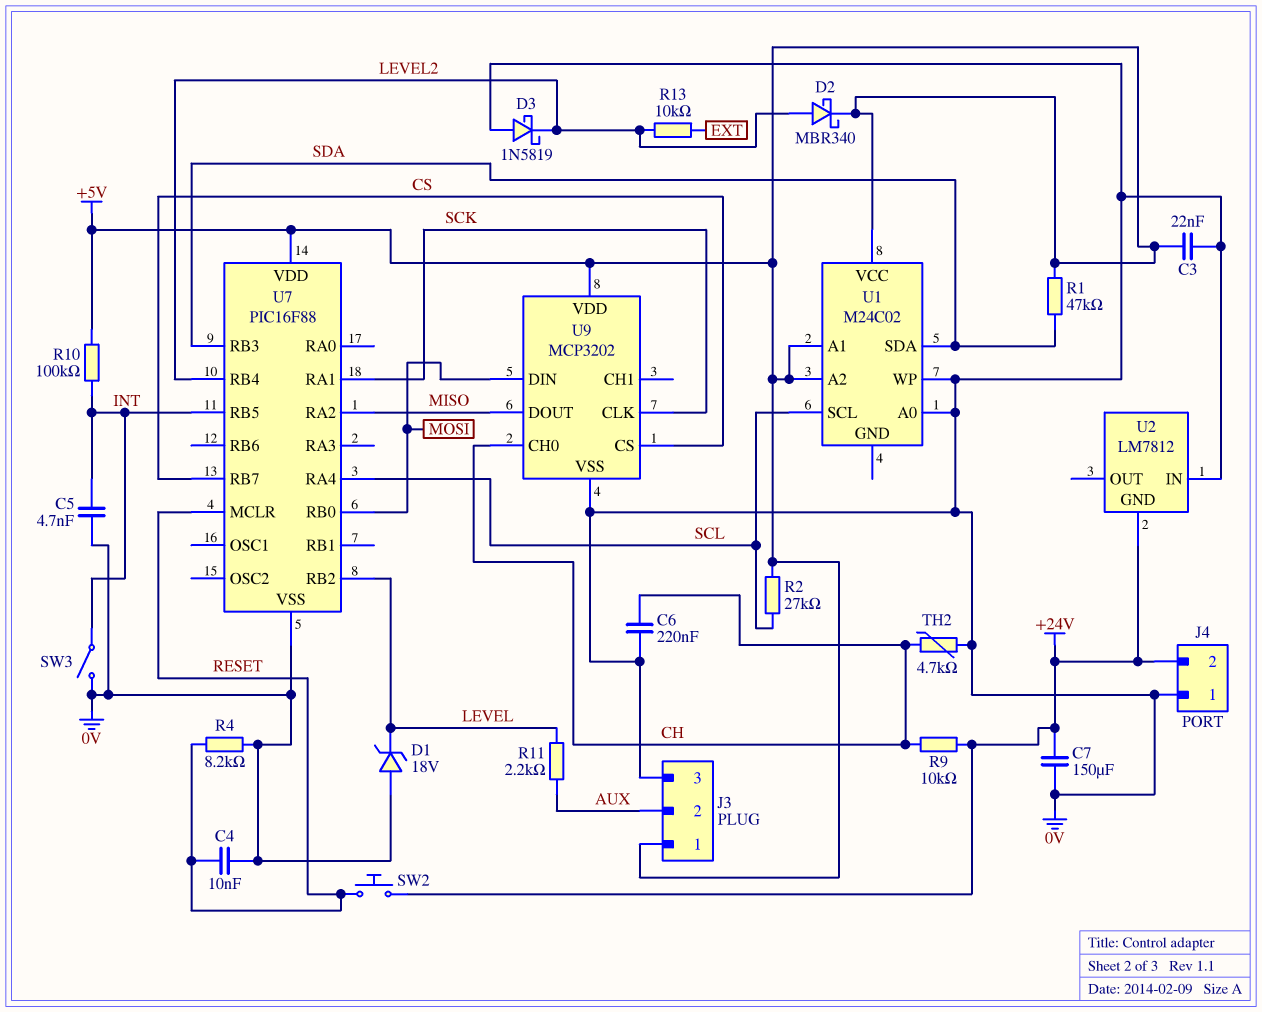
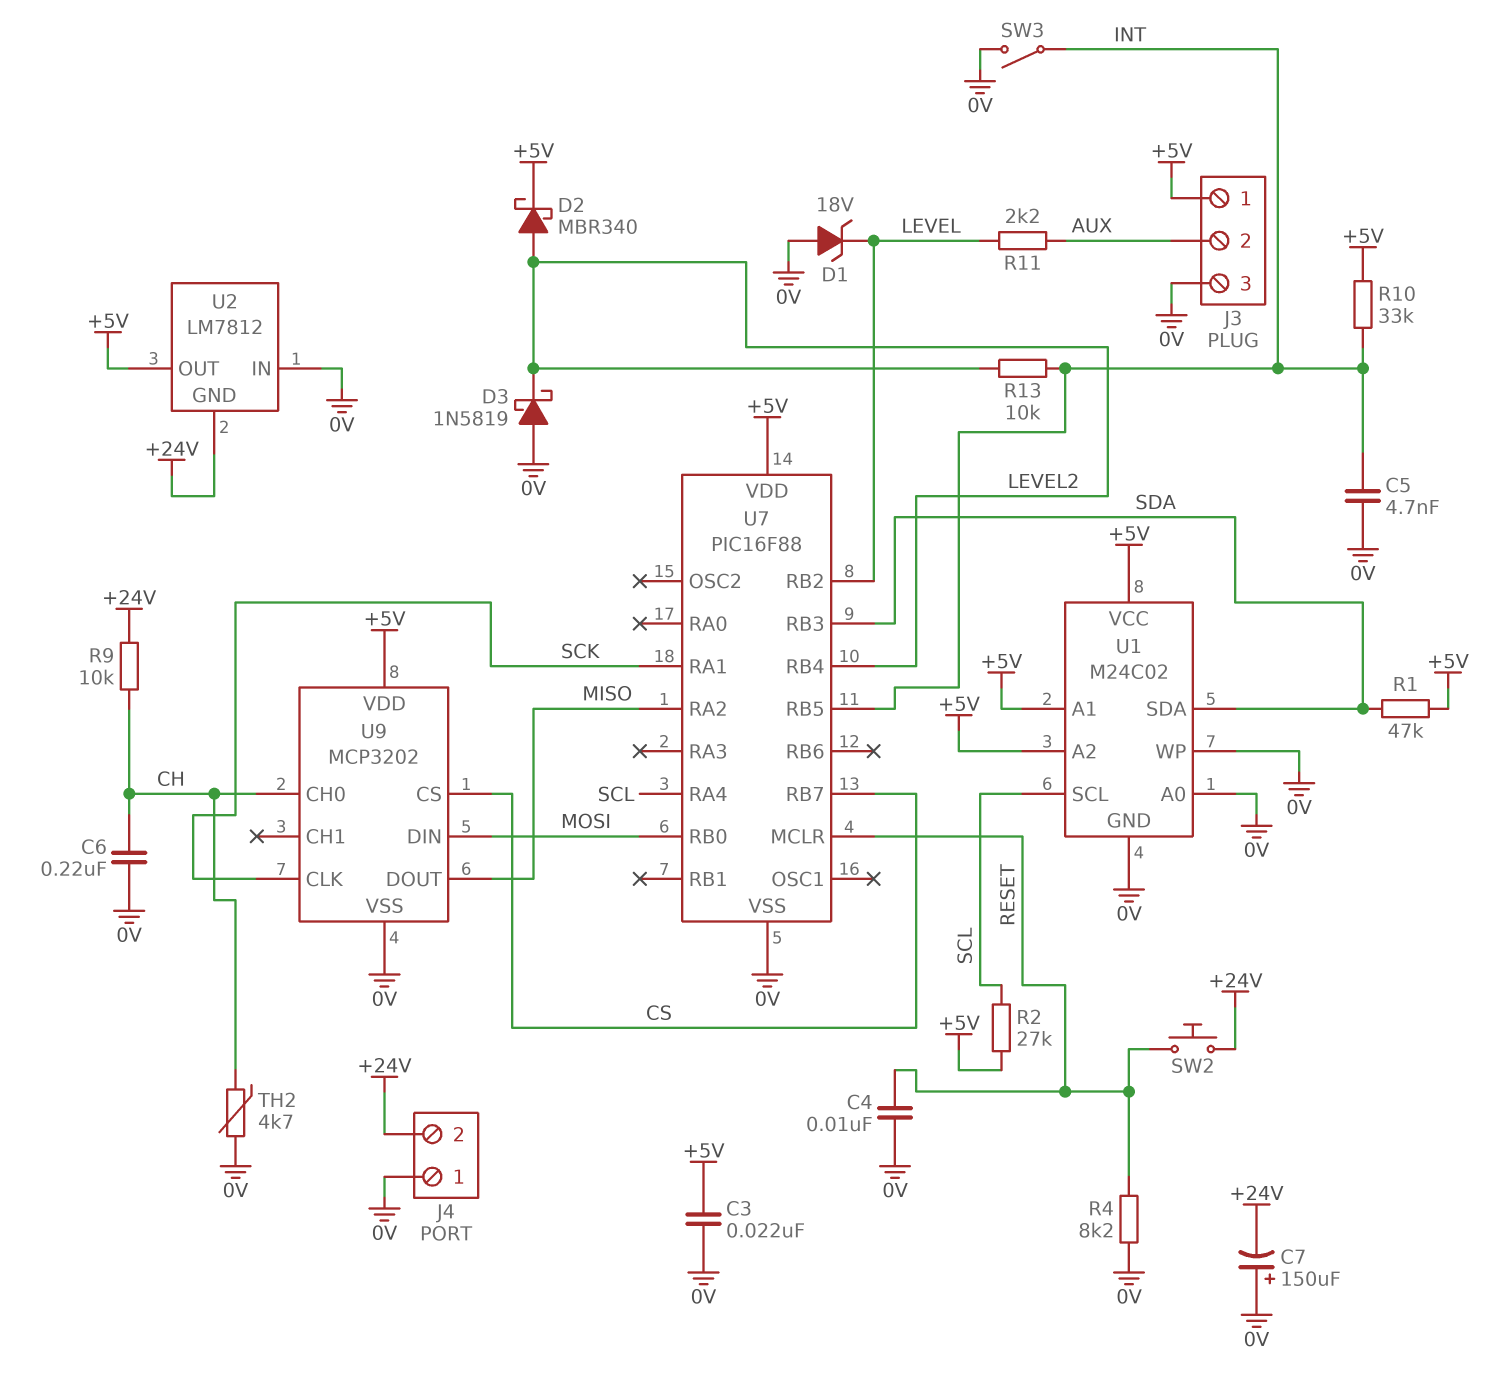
C7: 150uF (+24V, 0V) -> 150uF (plus 0V, minus +24V)
R10: 100k (+5V, INT) -> 33k (+5V, INT)
R13: 10k (EXT, LEVEL2) -> 10k (INT, LEVEL2)
U1 pin GND: none -> 0V
U2 pin OUT: none -> +5V

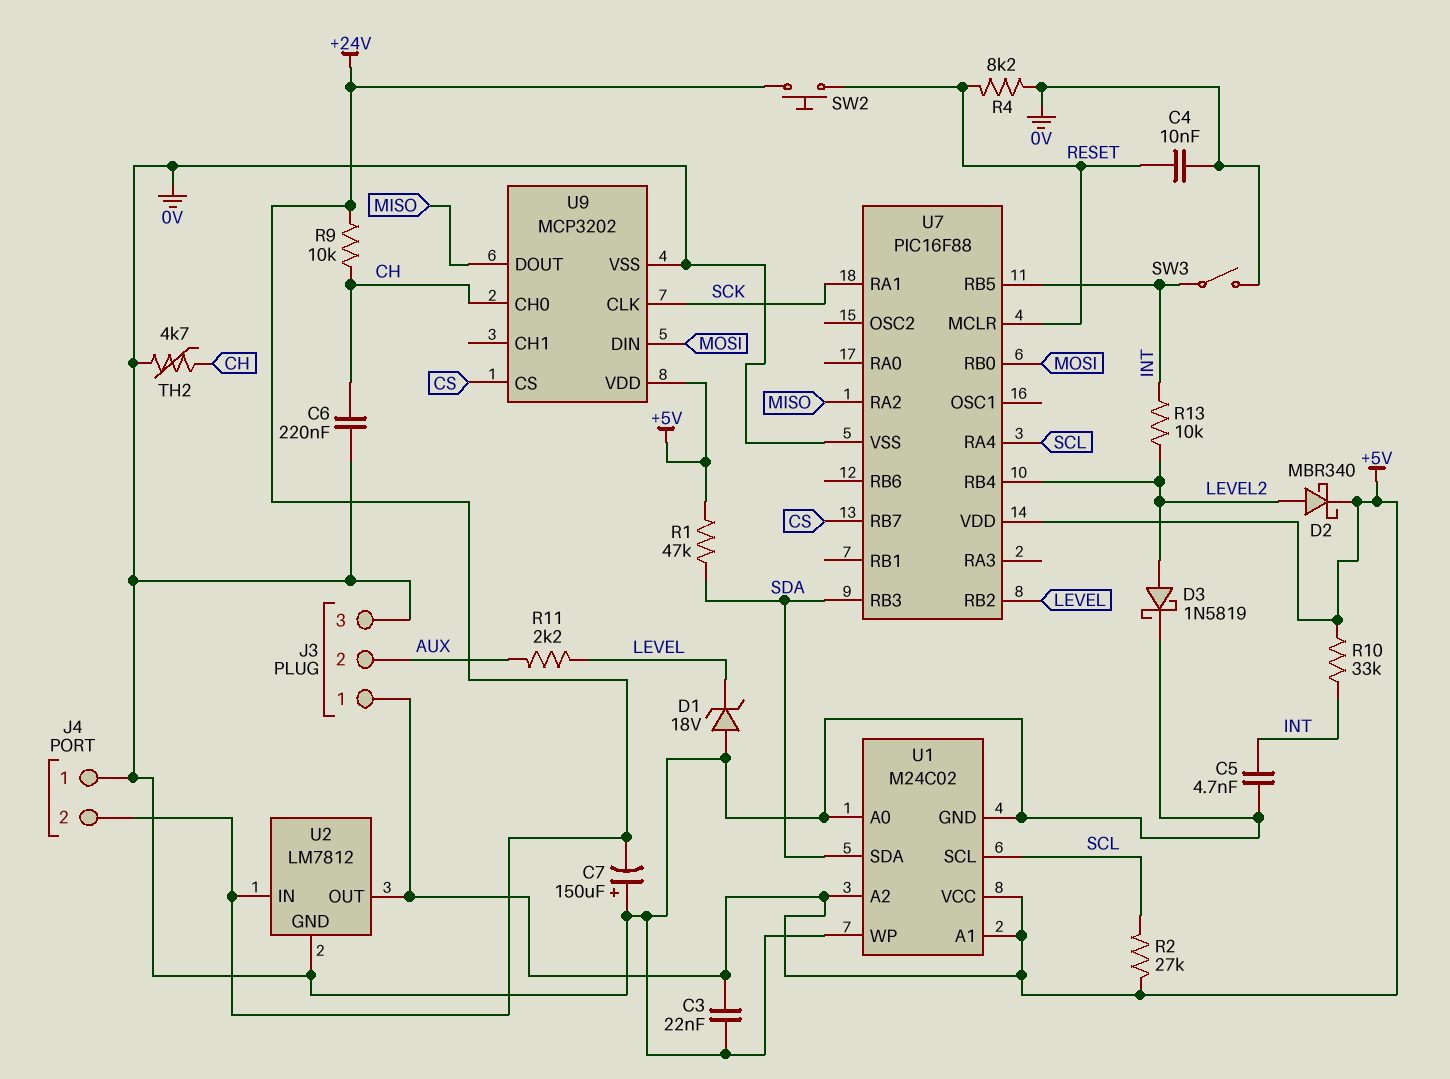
D3: schottky 1N5819 (A 0V, K LEVEL2) -> schottky 1N5819 (A LEVEL2, K 0V)
U2 pin GND: +24V -> 0V
U2 pin IN: 0V -> +24V

